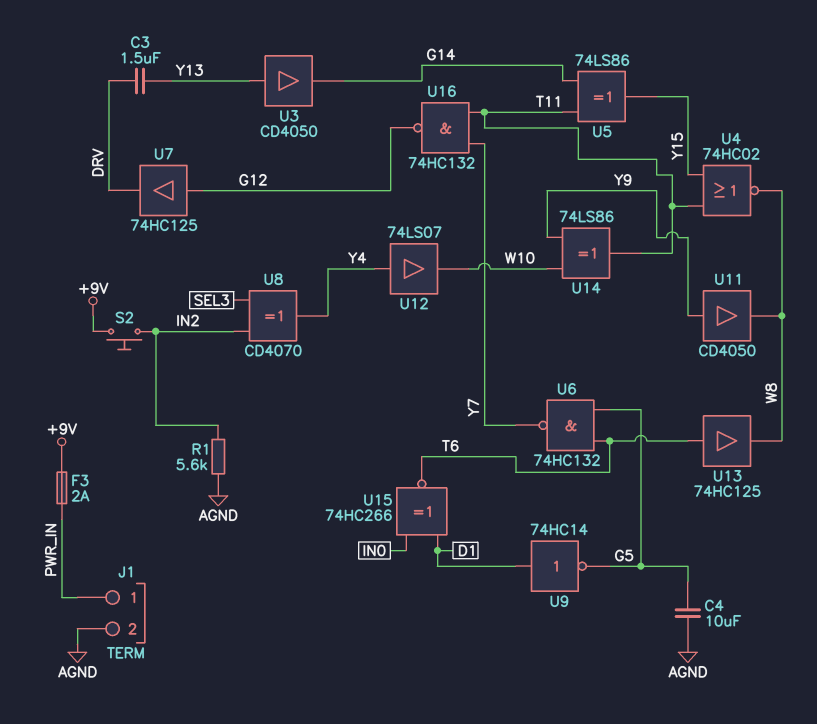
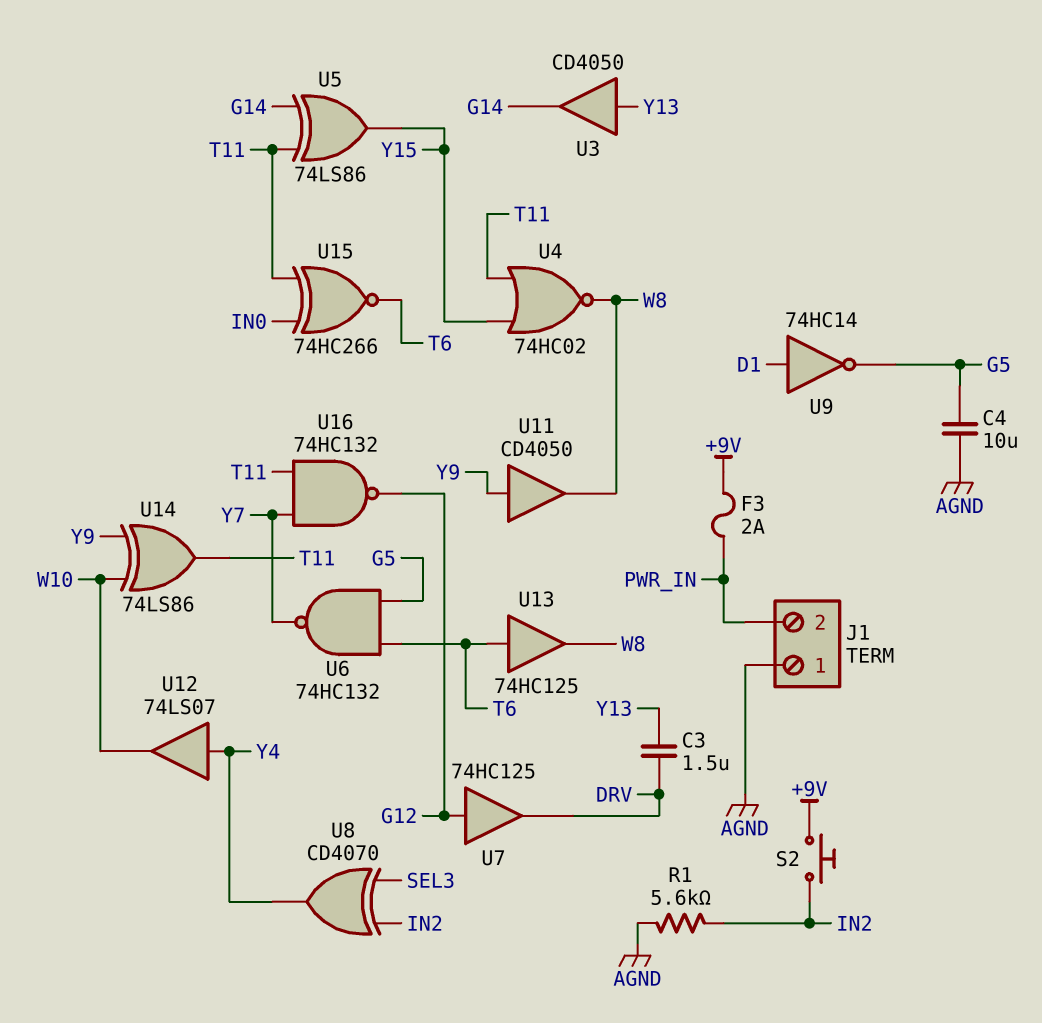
J1 pin 1: PWR_IN -> AGND
J1 pin 2: AGND -> PWR_IN
U15: XNOR 74HC266 (in D1, in IN0, out T6) -> XNOR 74HC266 (in IN0, in T11, out T6)

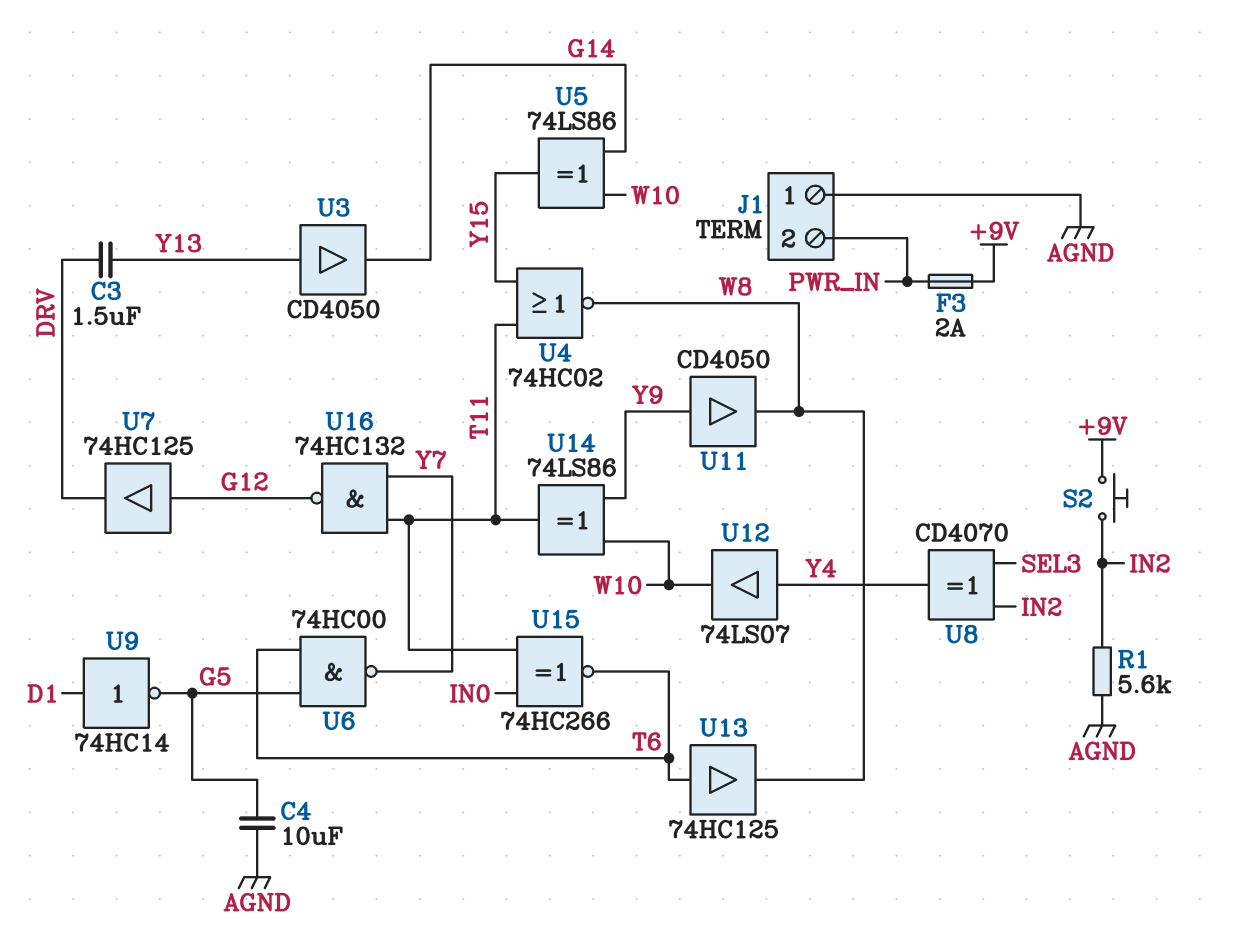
U5: XOR 74LS86 (in G14, in T11, out Y15) -> XOR 74LS86 (in G14, in W10, out Y15)
U6: NAND 74HC132 (in G5, in T6, out Y7) -> NAND 74HC00 (in G5, in T6, out Y7)

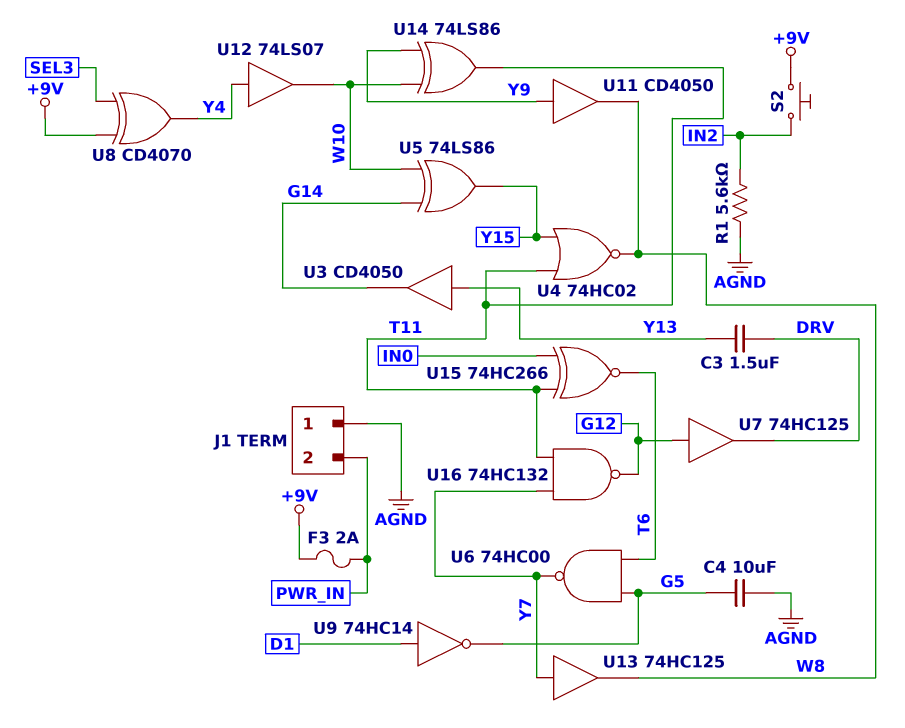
U8: XOR CD4070 (in IN2, in SEL3, out Y4) -> XOR CD4070 (in +9V, in SEL3, out Y4)
U13: buffer 74HC125 (in T6, out W8) -> buffer 74HC125 (in Y7, out W8)

